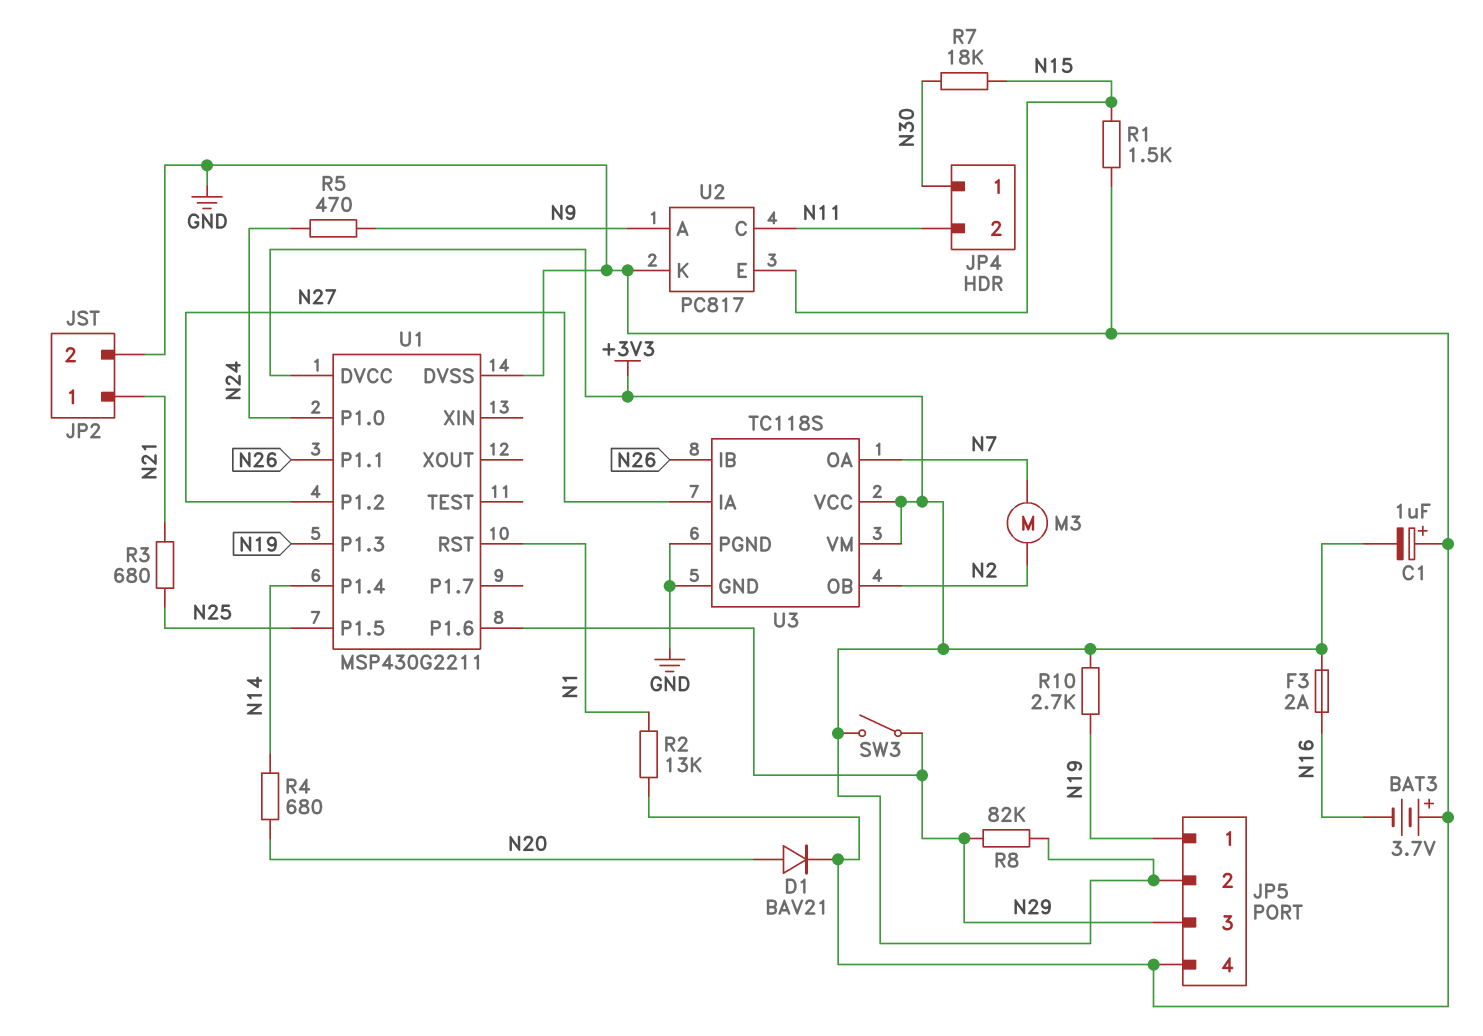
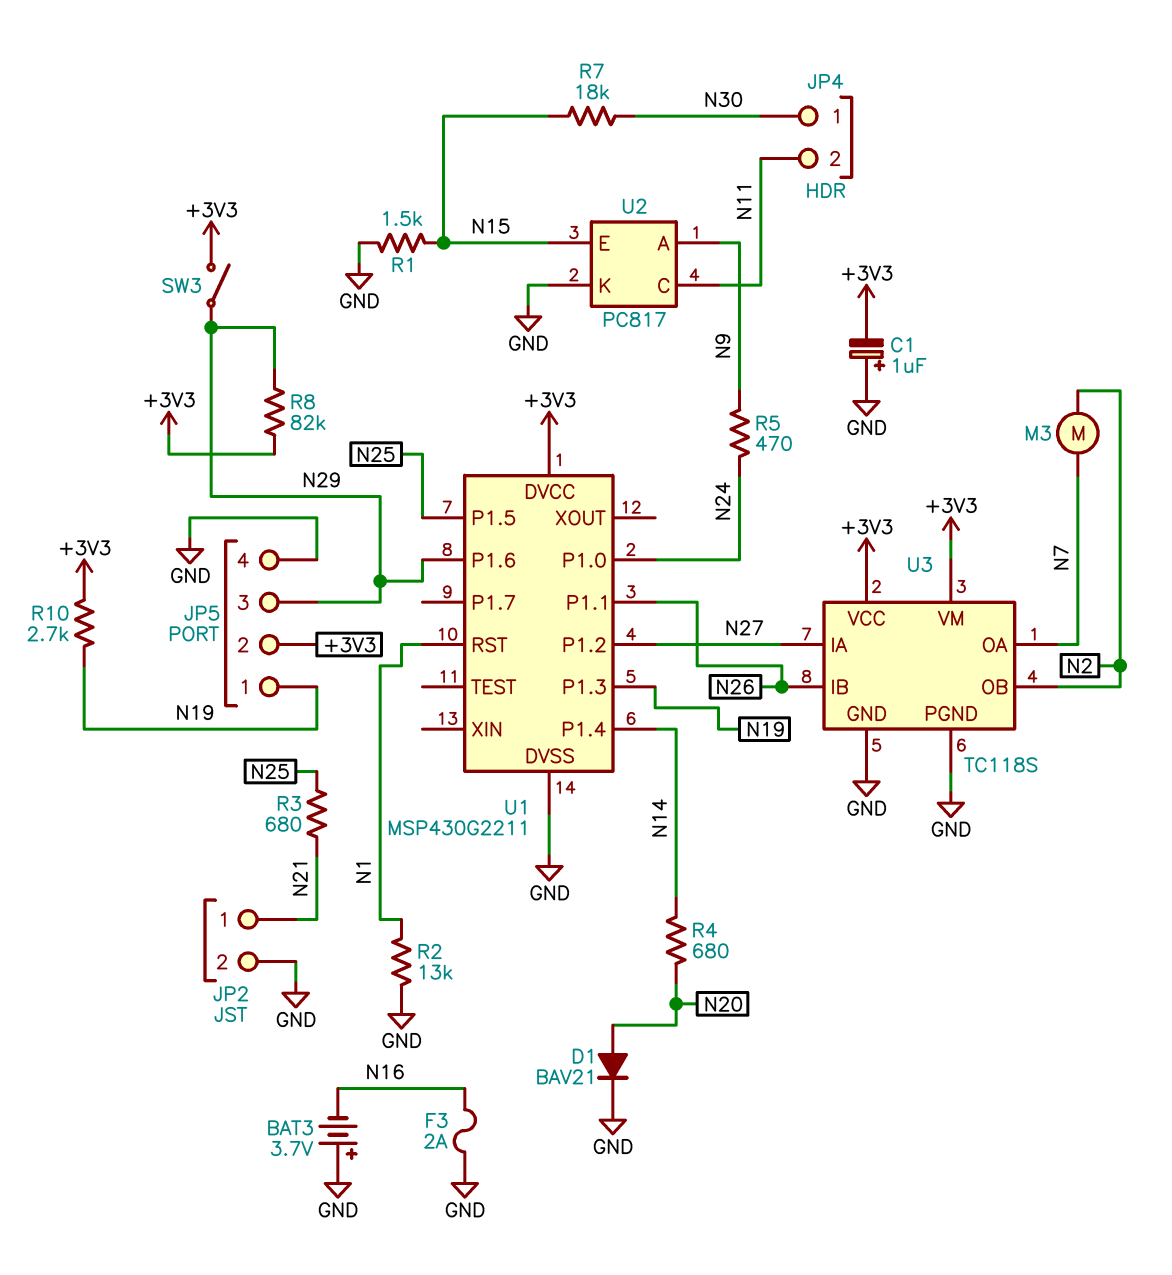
F3: 2A (+3V3, N16) -> 2A (GND, N16)

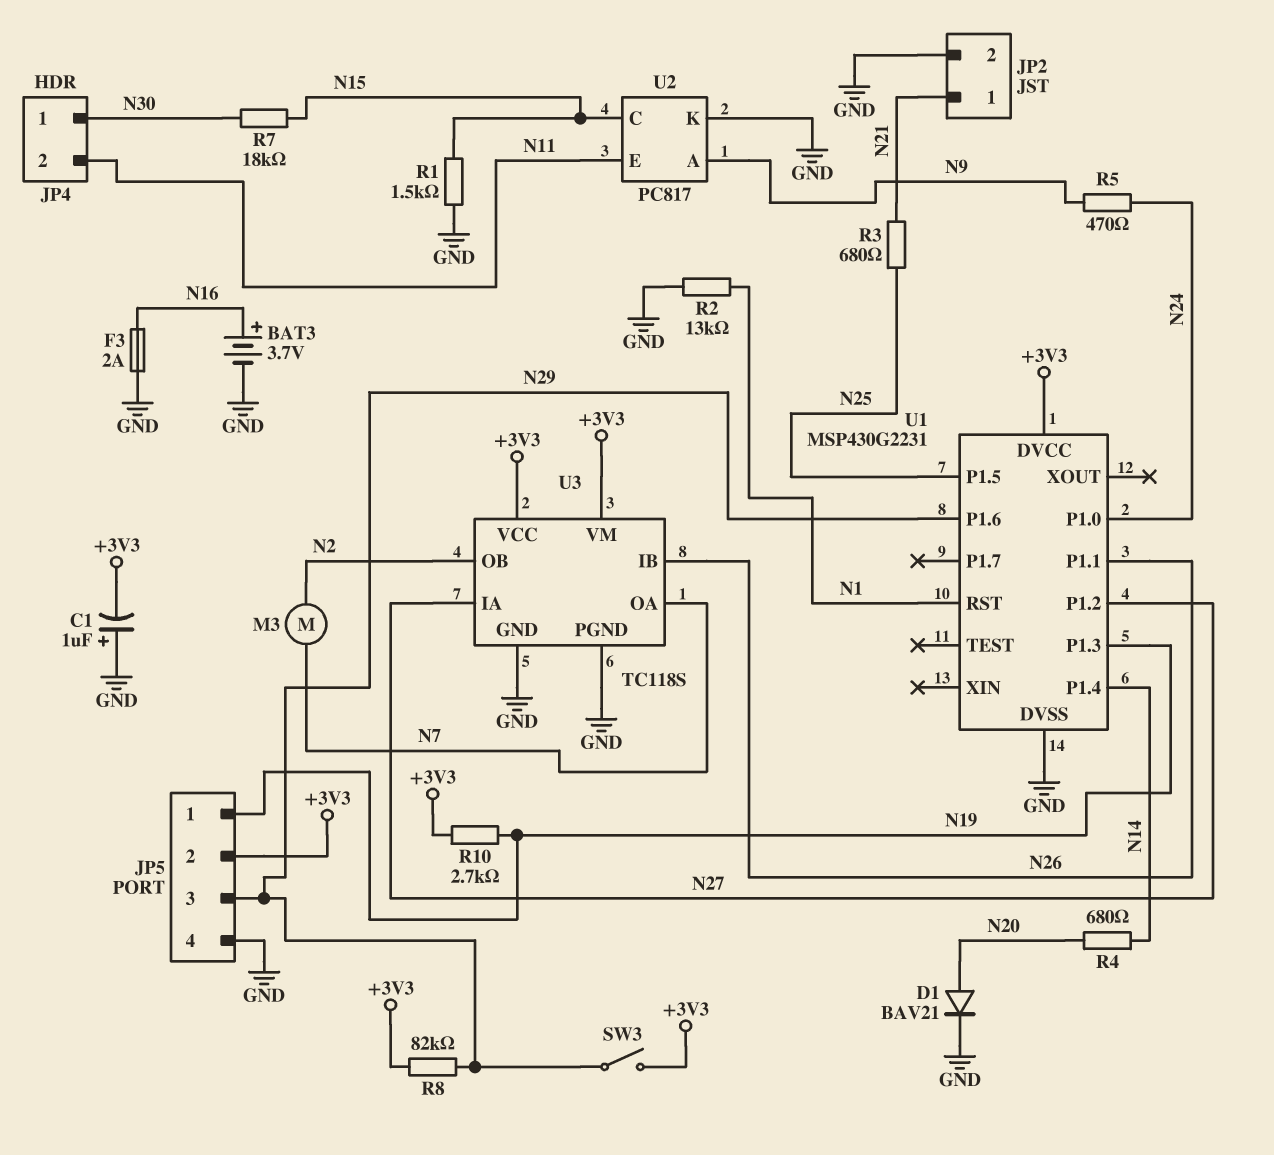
BAT3: 3.7V (plus GND, minus N16) -> 3.7V (plus N16, minus GND)
U1: MSP430G2211 -> MSP430G2231
U2 pin C: N11 -> N15
U2 pin E: N15 -> N11

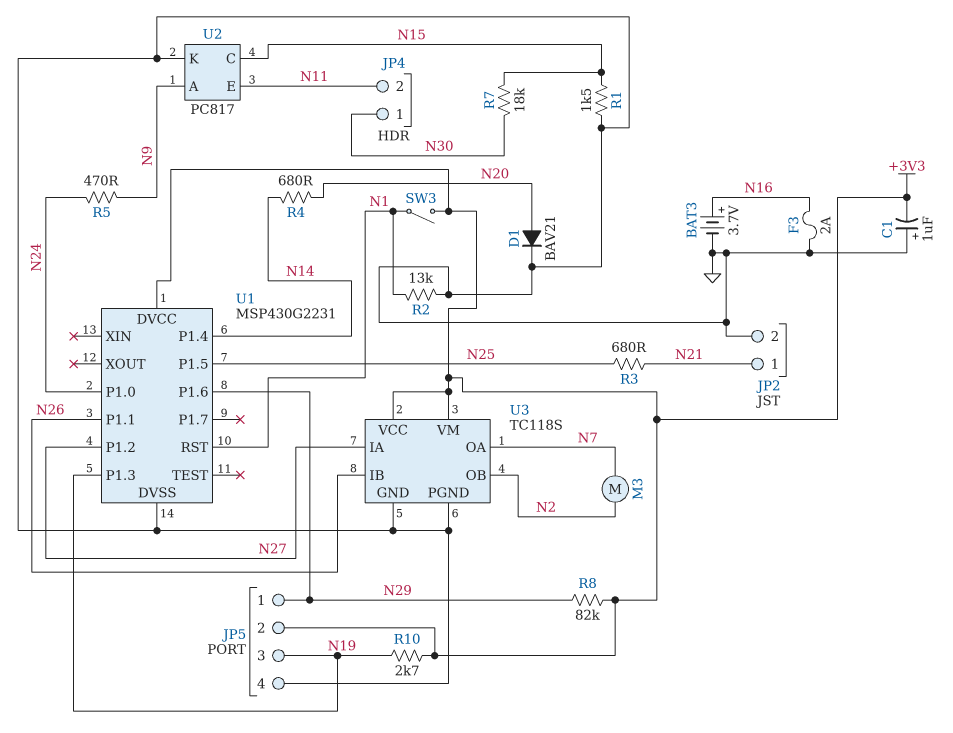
JP5 pin 1: N19 -> N29
JP5 pin 3: N29 -> N19
SW3: switch (+3V3, N29) -> switch (+3V3, N1)

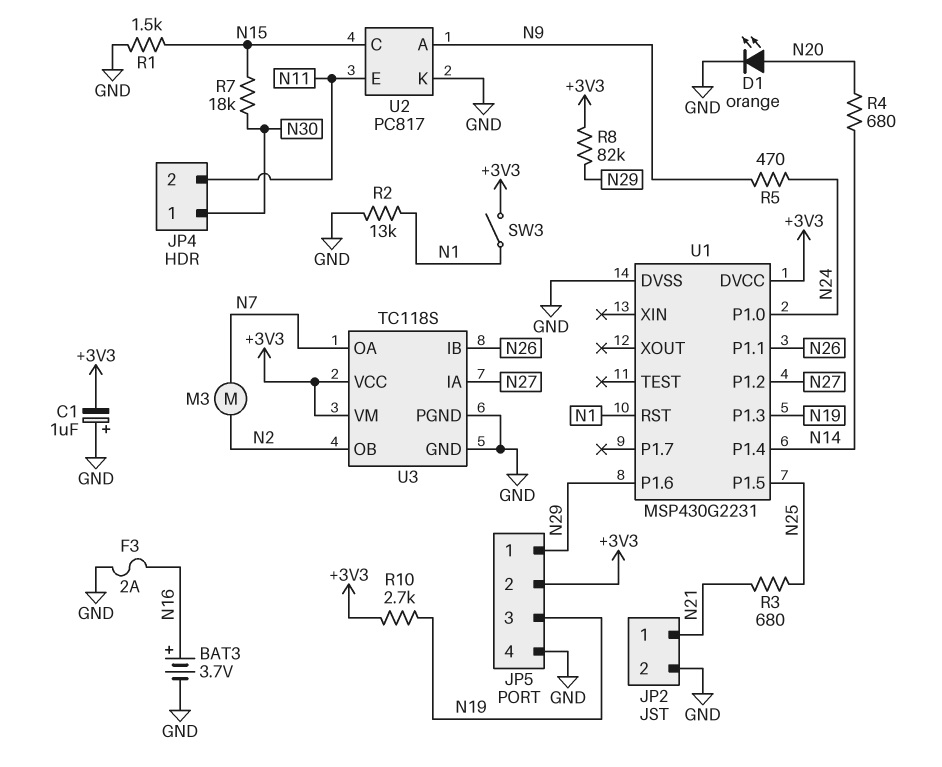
D1: diode BAV21 (A N20, K GND) -> LED orange (A N20, K GND)

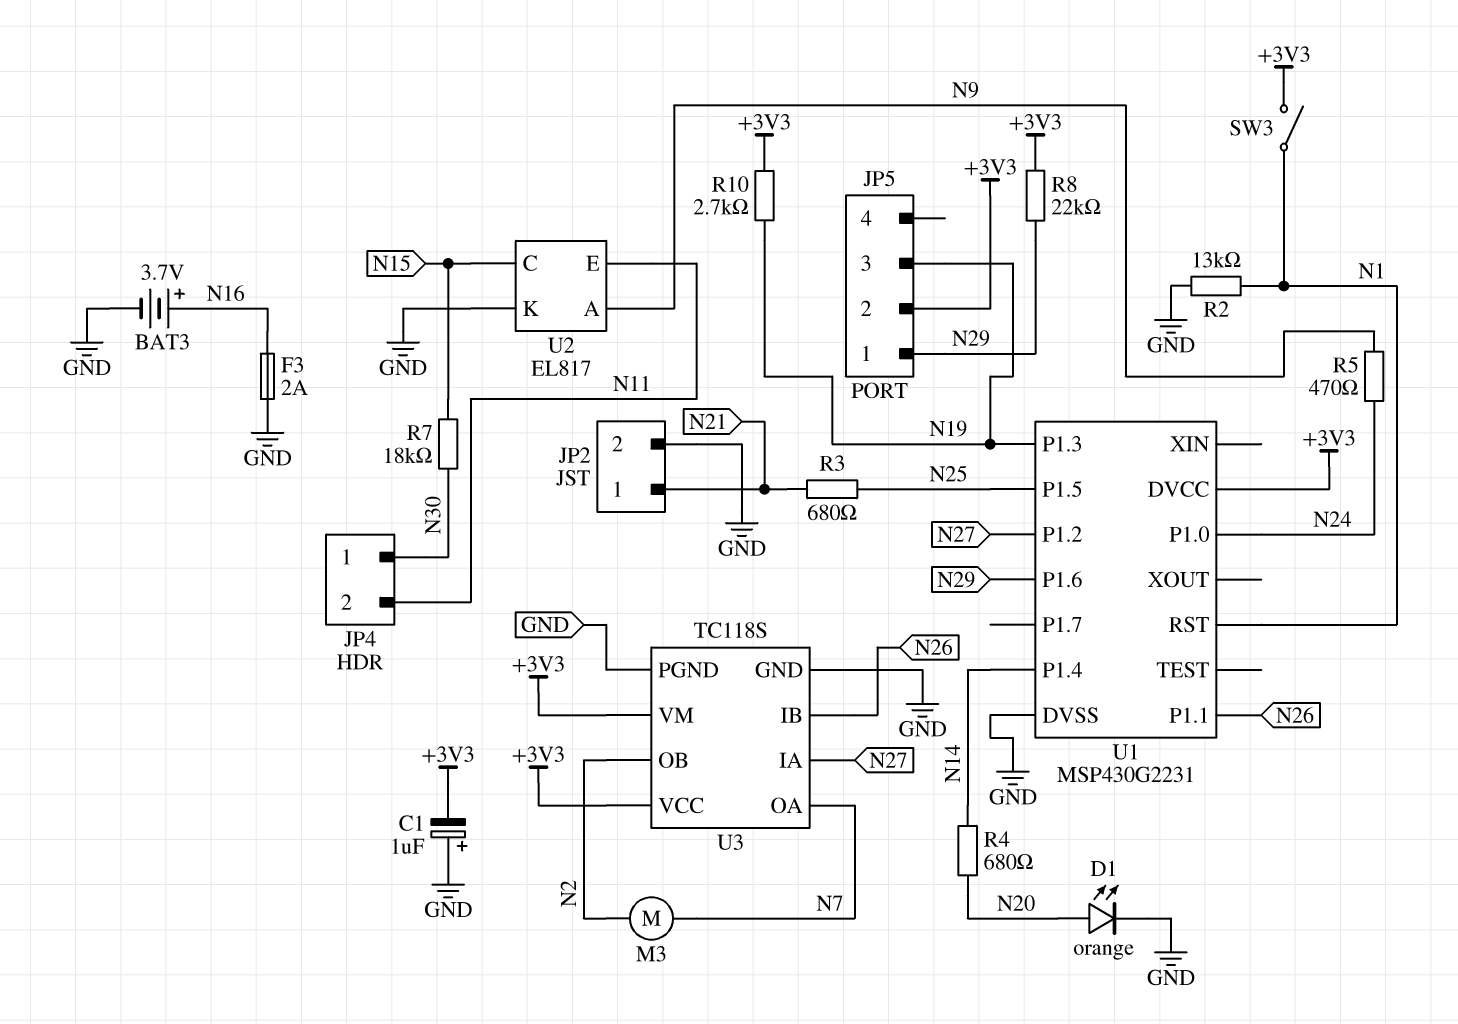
JP5 pin 4: GND -> none
R1: 1.5k (GND, N15) -> none
R8: 82k (+3V3, N29) -> 22k (+3V3, N29)
U2: PC817 -> EL817

